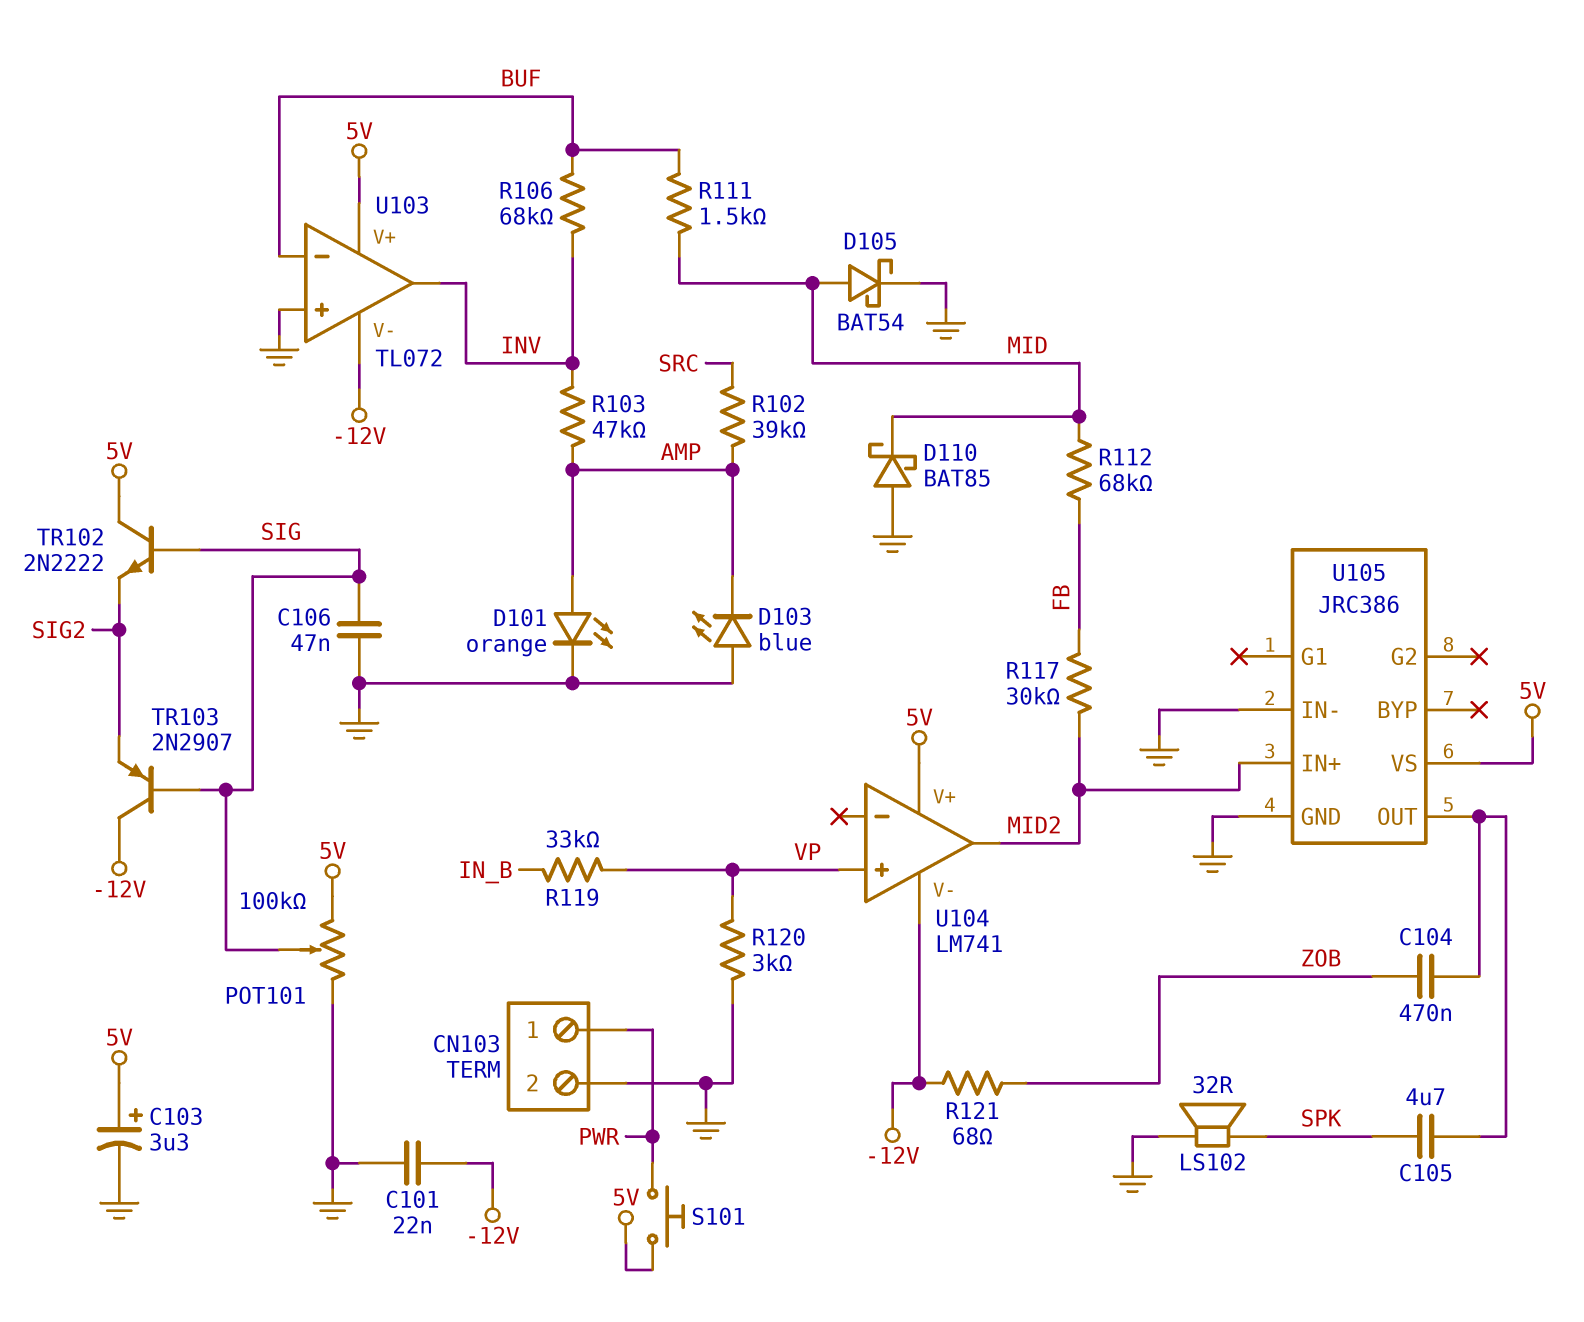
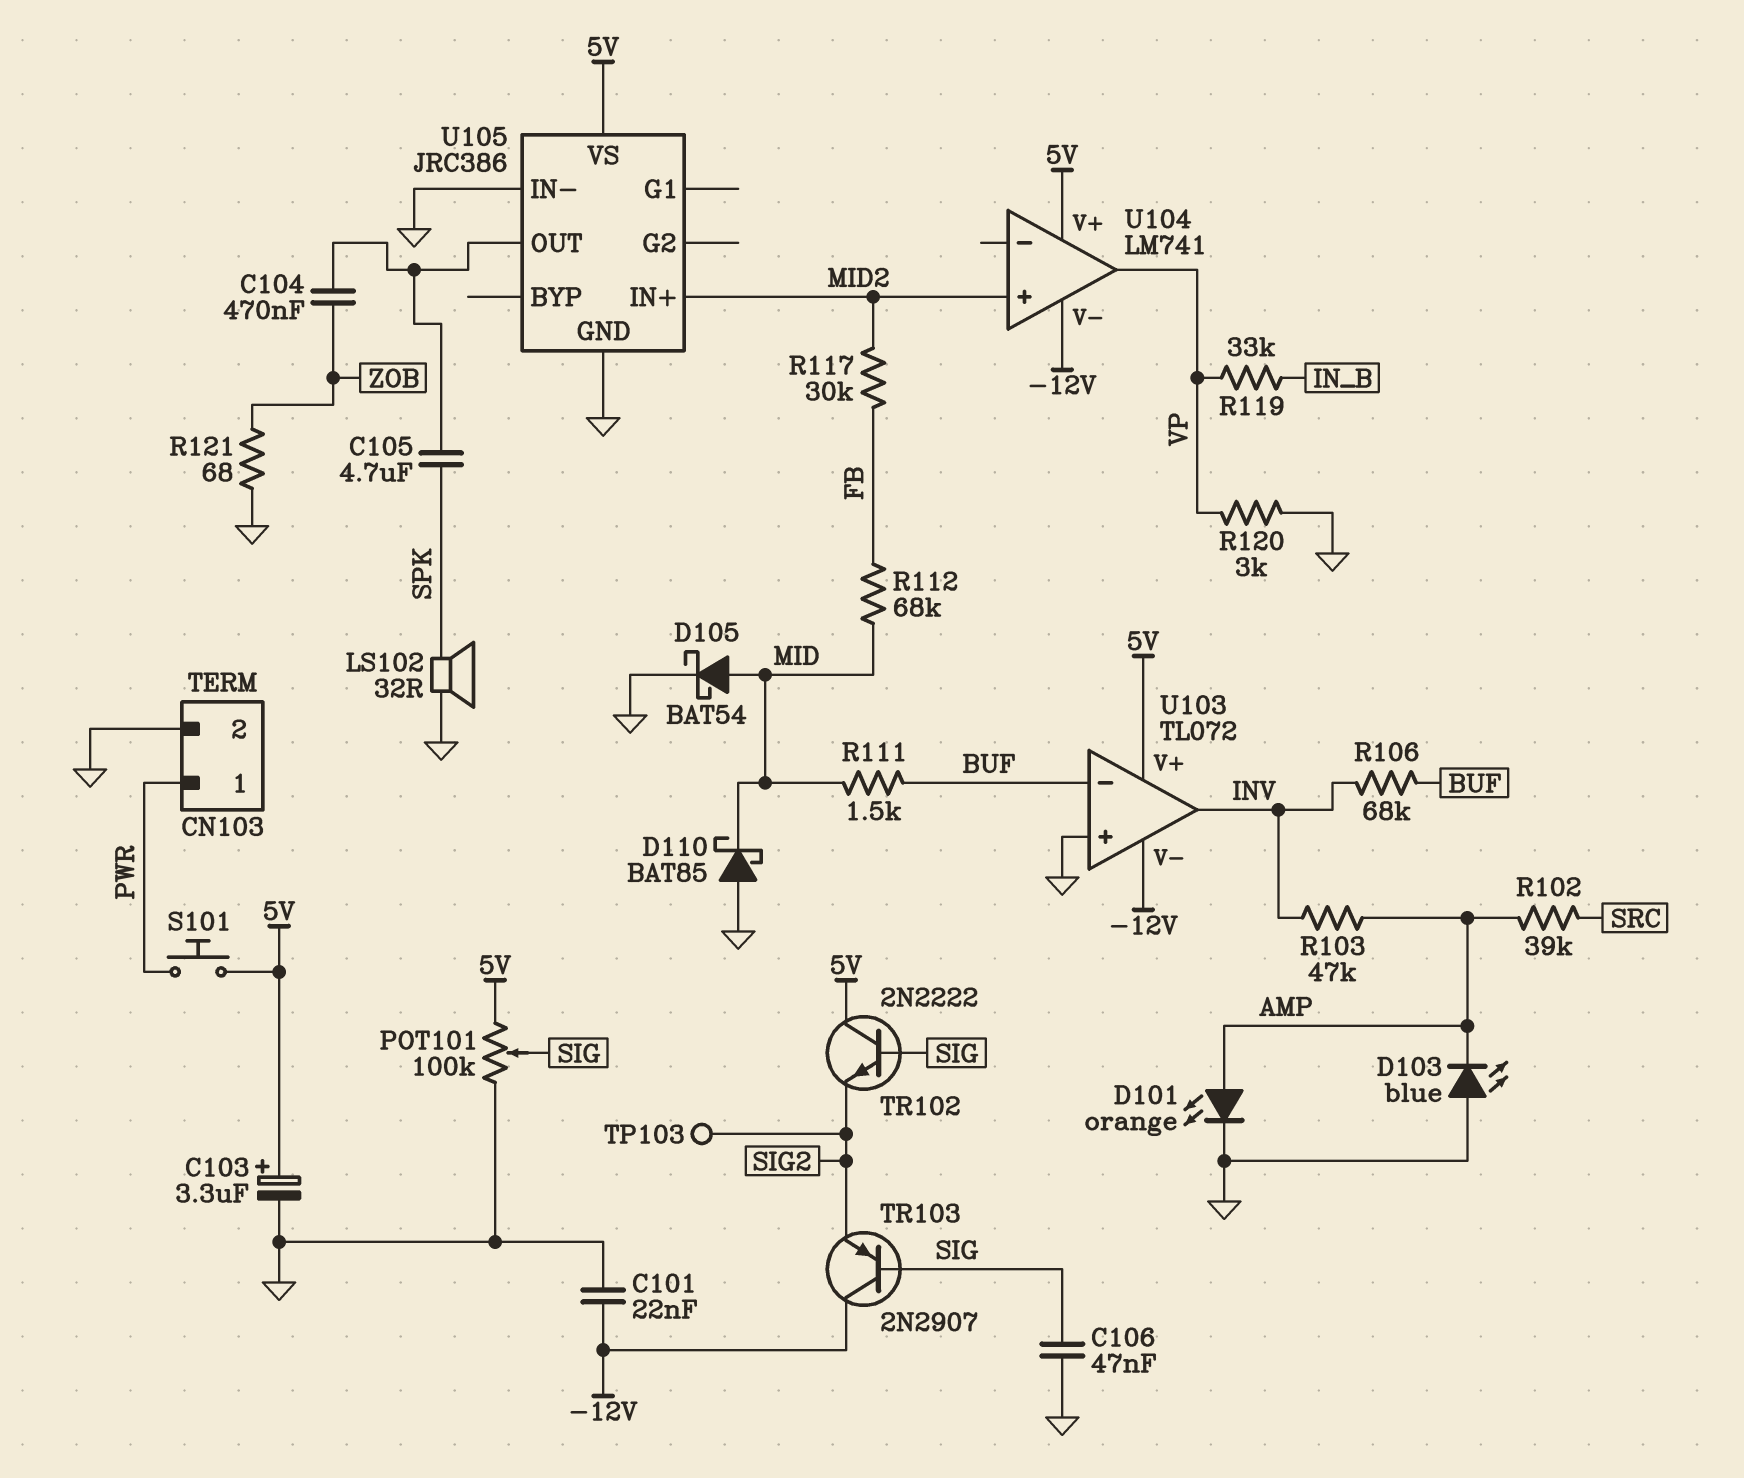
R121: 68 (-12V, ZOB) -> 68 (GND, ZOB)
TP103: none -> test point (SIG2)
U104 pin in+: VP -> MID2
U104 pin out: MID2 -> VP

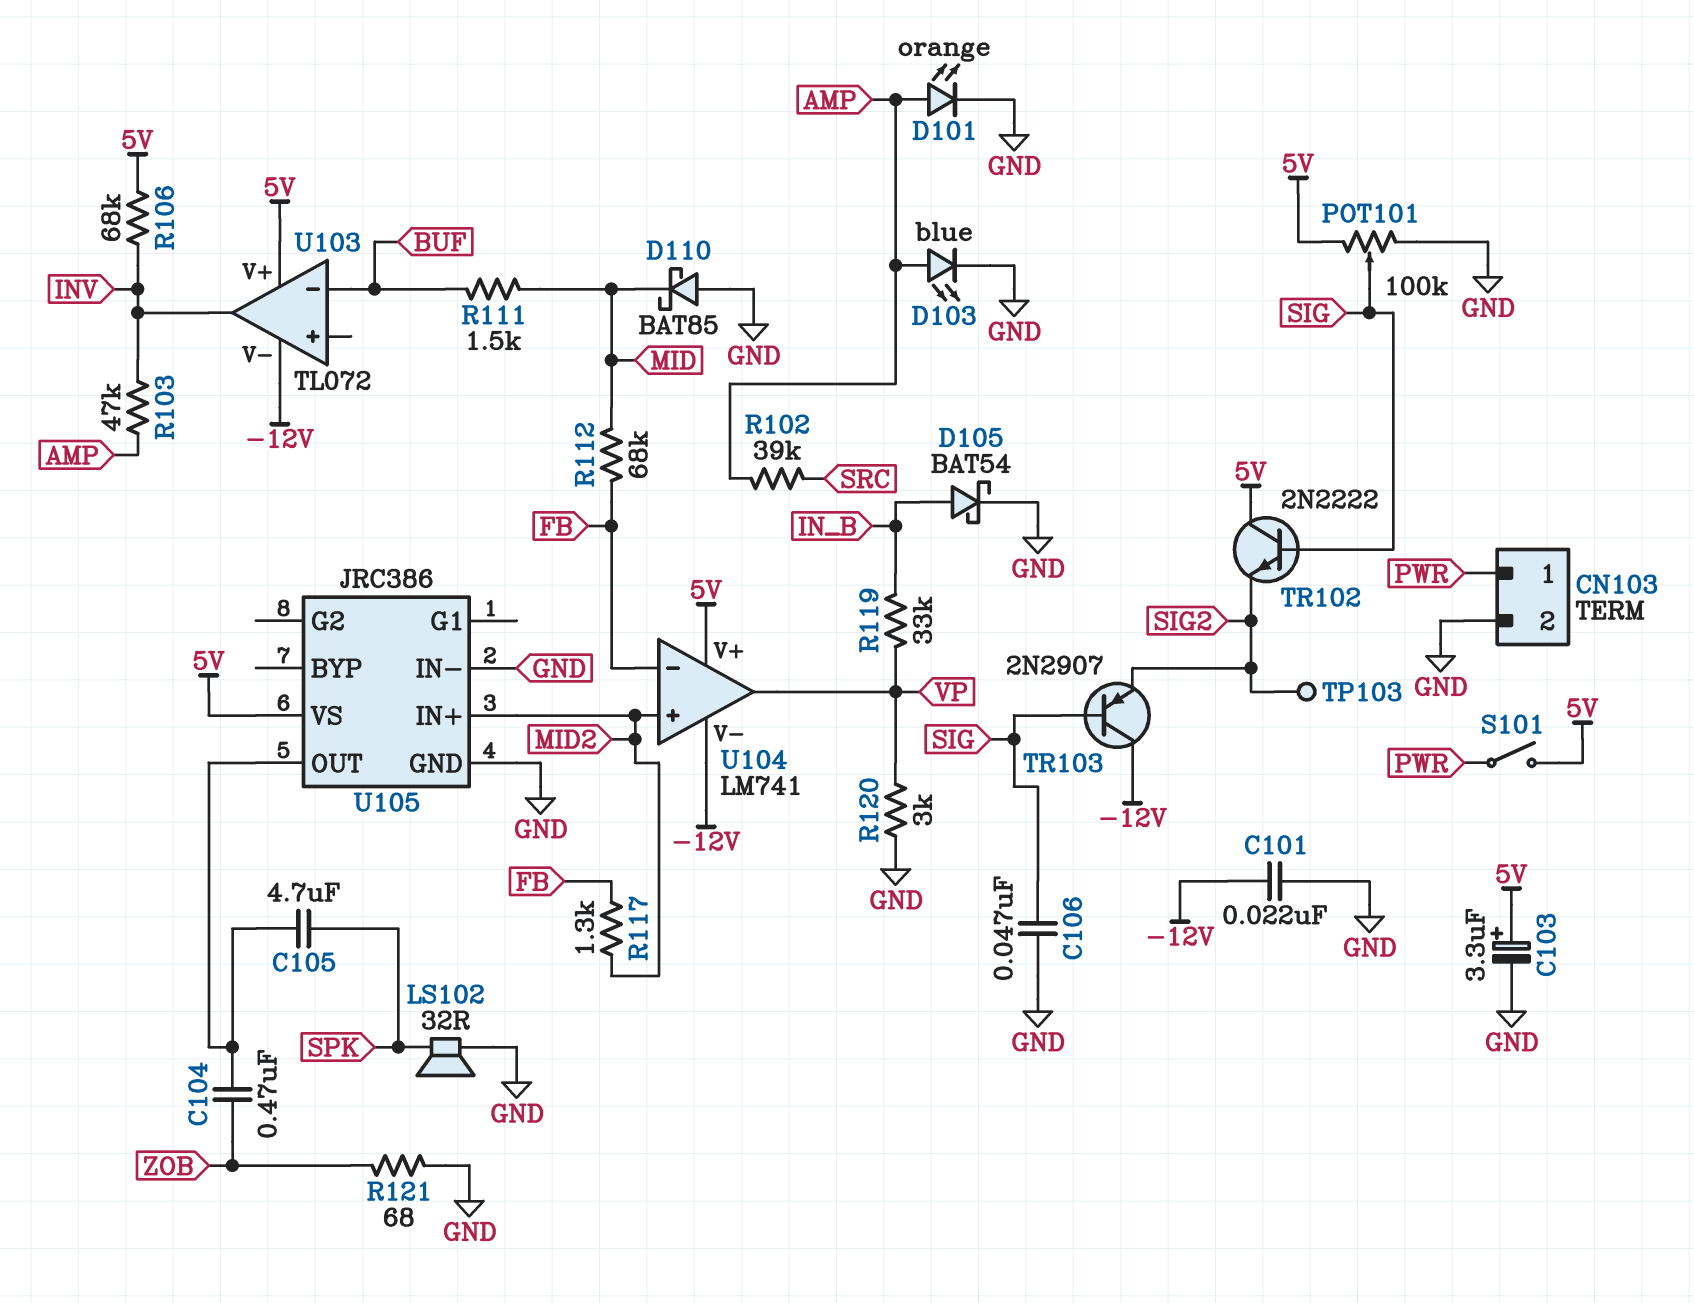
D103: LED blue (A GND, K AMP) -> LED blue (A AMP, K GND)
D105: schottky BAT54 (A MID, K GND) -> schottky BAT54 (A IN_B, K GND)
R106: 68k (BUF, INV) -> 68k (5V, INV)
R117: 30k (FB, MID2) -> 1.3k (FB, MID2)
S101: button (5V, PWR) -> switch (5V, PWR)
U103 pin in+: GND -> none
U104 pin in-: none -> FB

